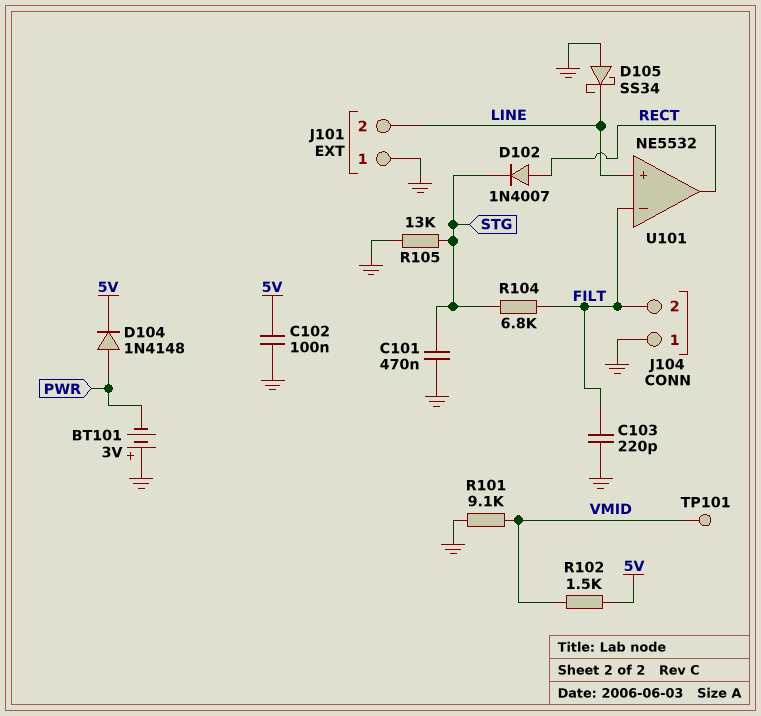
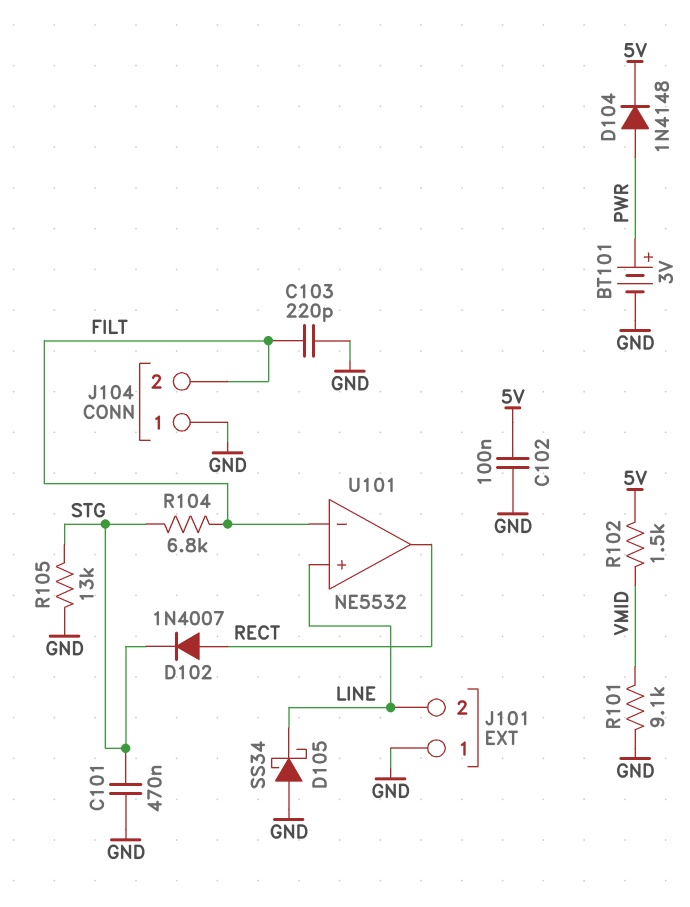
BT101: 3V (plus GND, minus PWR) -> 3V (plus PWR, minus GND)
TP101: test point (VMID) -> none

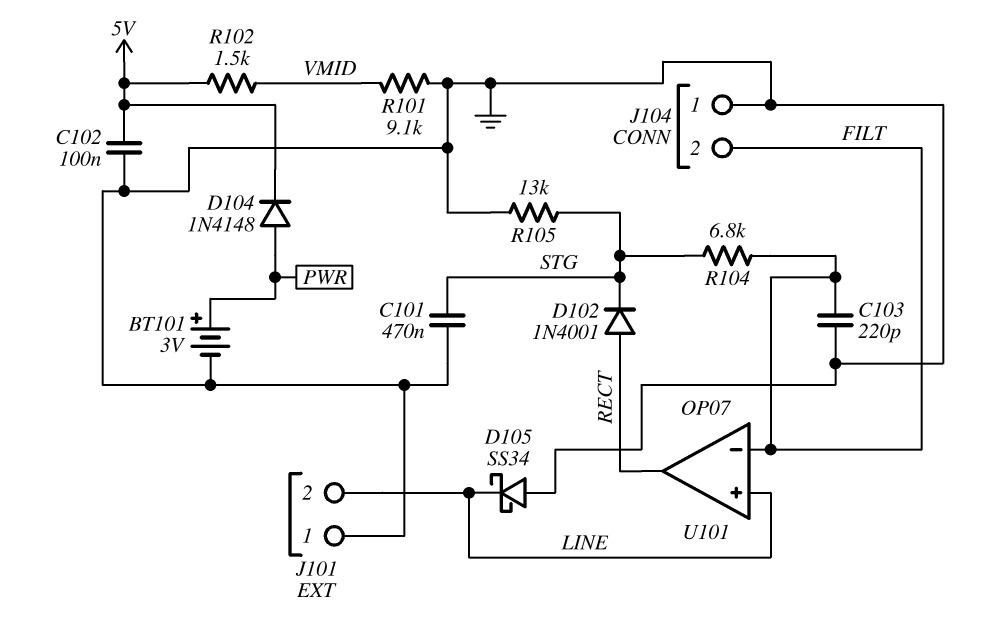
D102: diode 1N4007 (A RECT, K STG) -> diode 1N4001 (A RECT, K STG)
U101: NE5532 -> OP07

